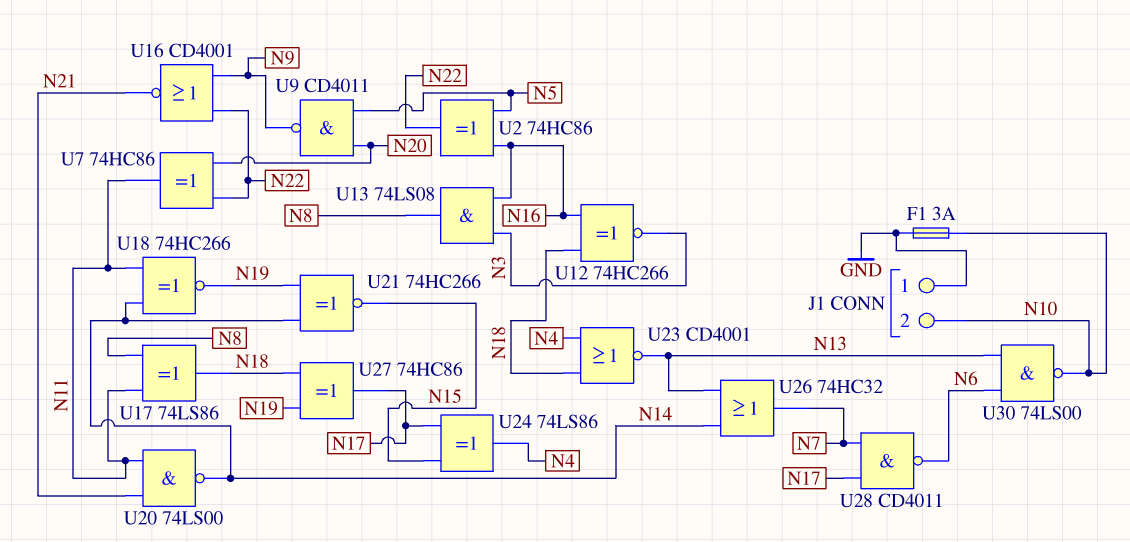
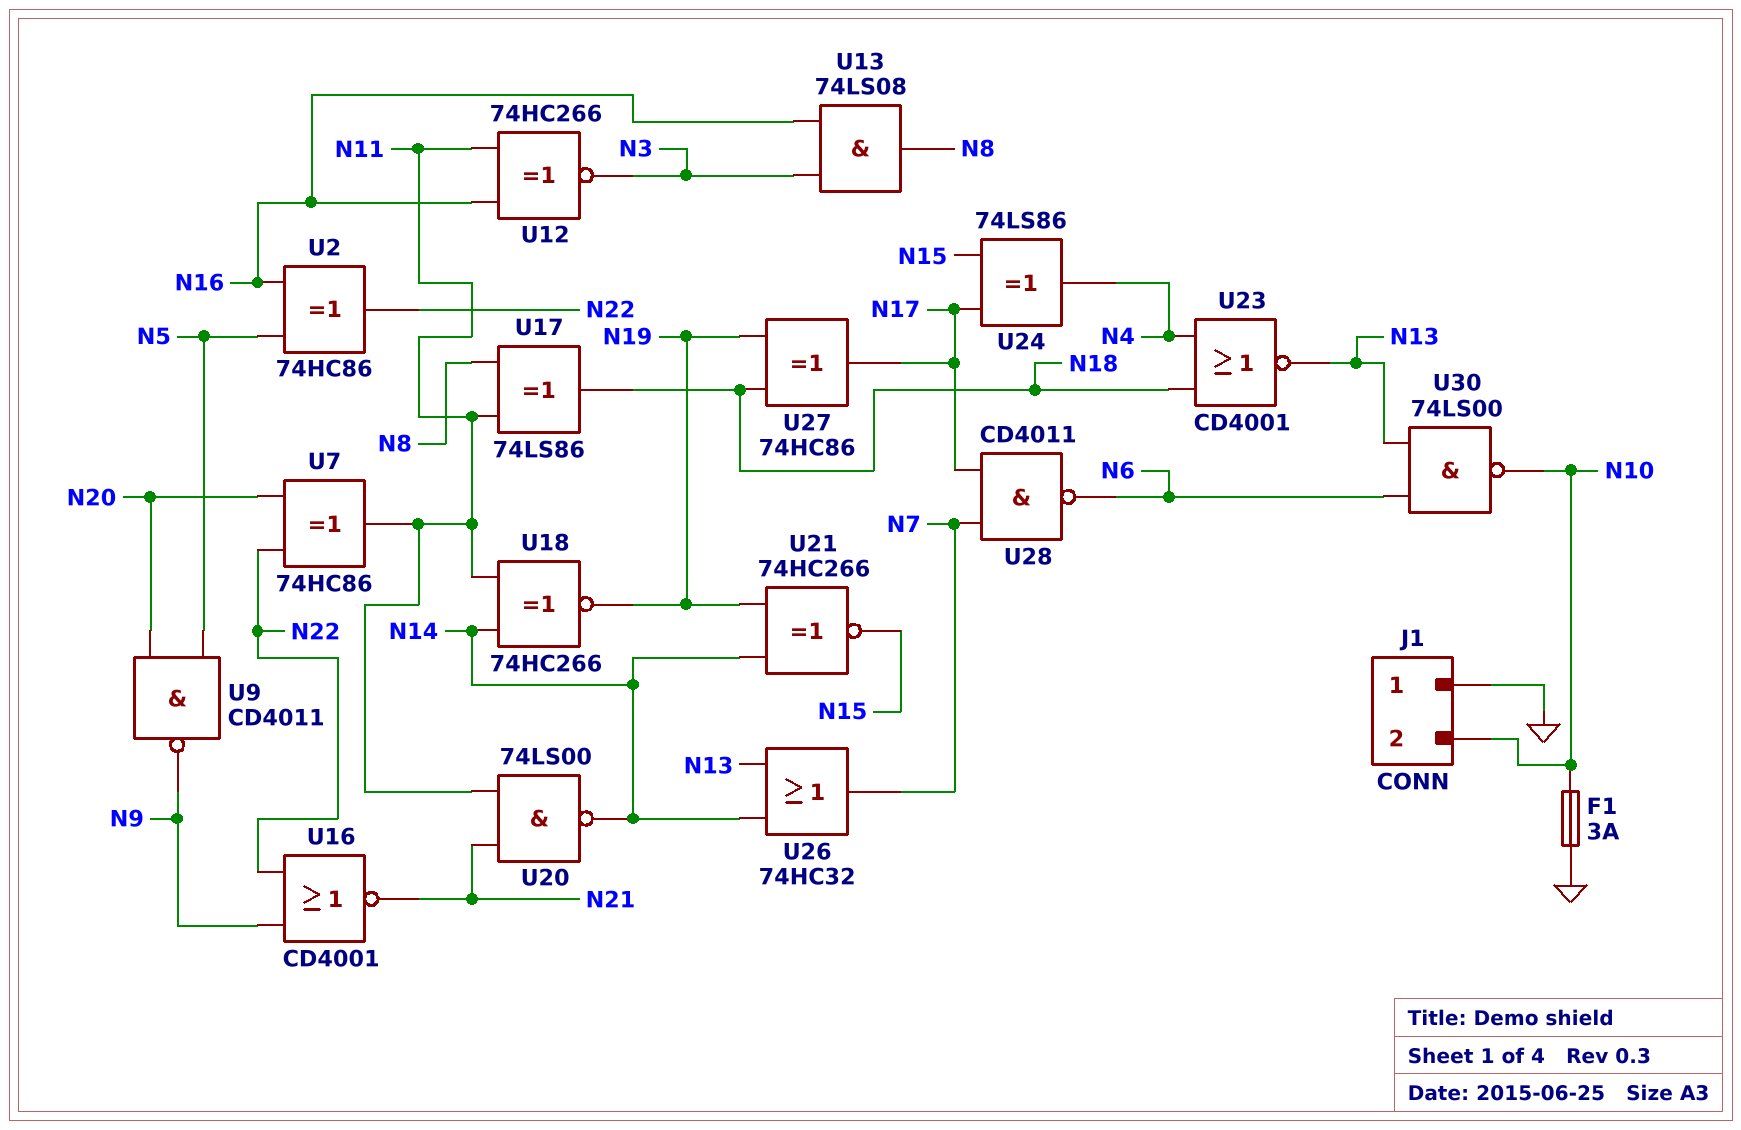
U12: XNOR 74HC266 (in N16, in N18, out N3) -> XNOR 74HC266 (in N11, in N16, out N3)

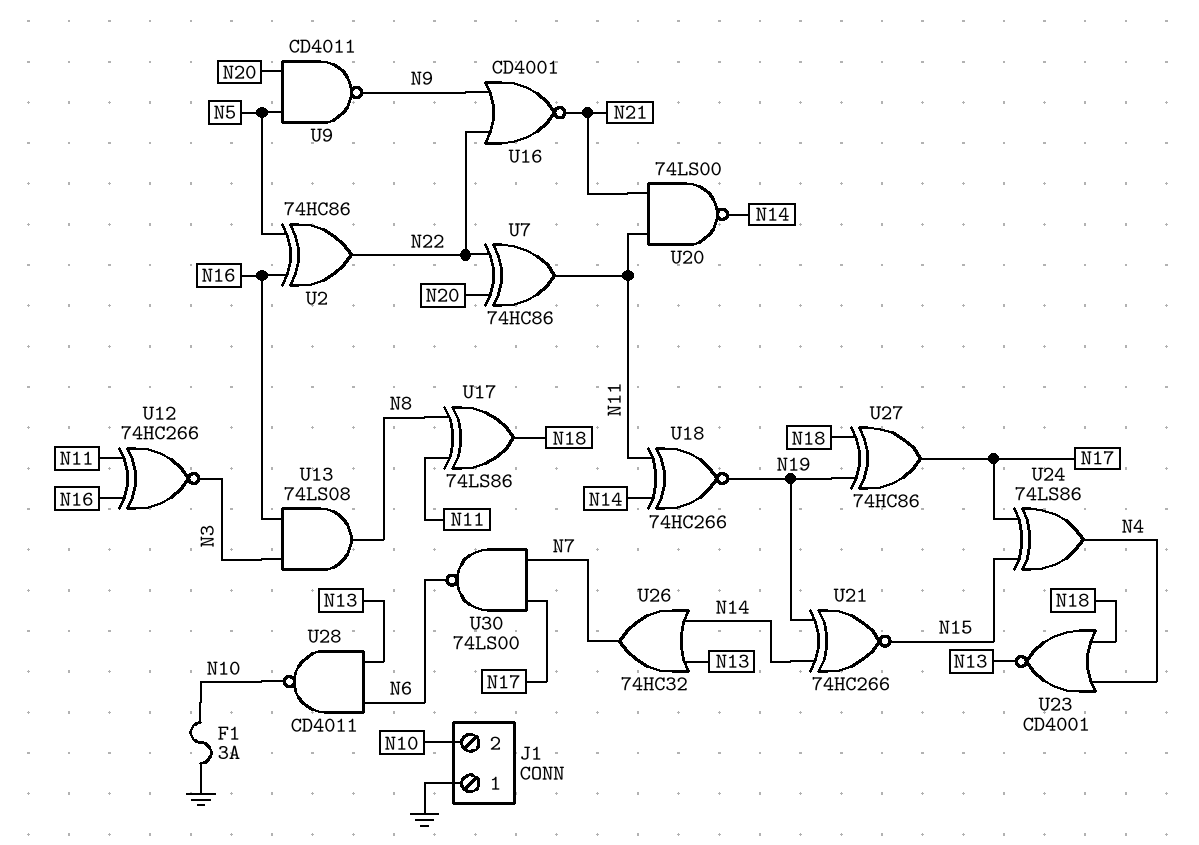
U28: NAND CD4011 (in N7, in N17, out N6) -> NAND CD4011 (in N6, in N13, out N10)
U30: NAND 74LS00 (in N6, in N13, out N10) -> NAND 74LS00 (in N7, in N17, out N6)

